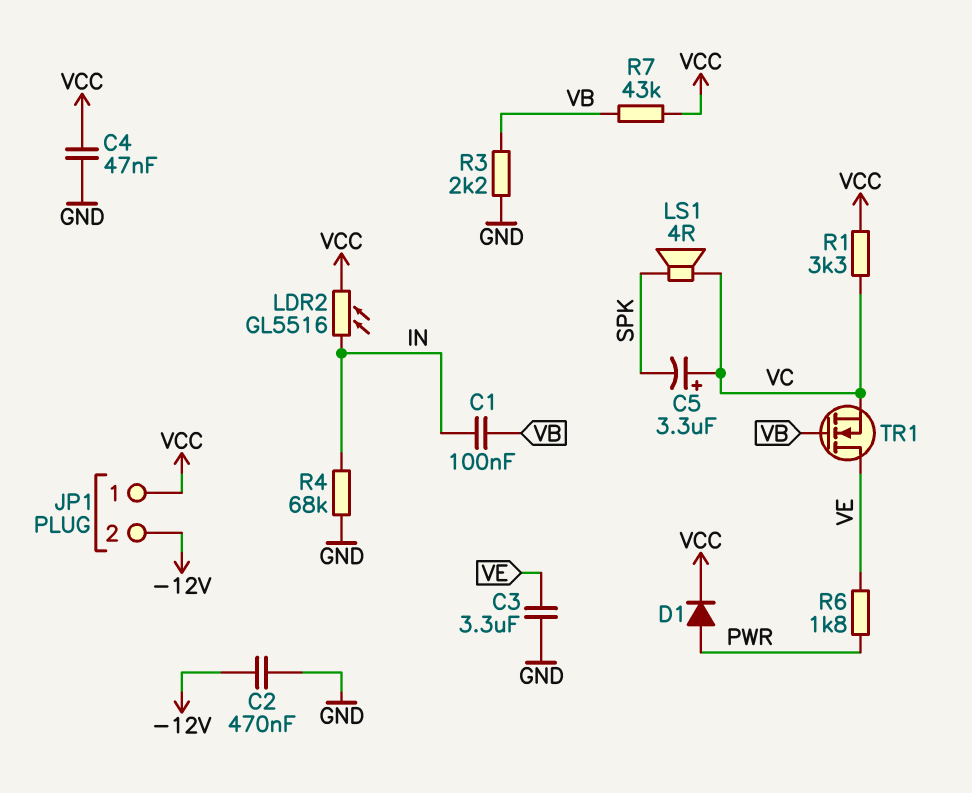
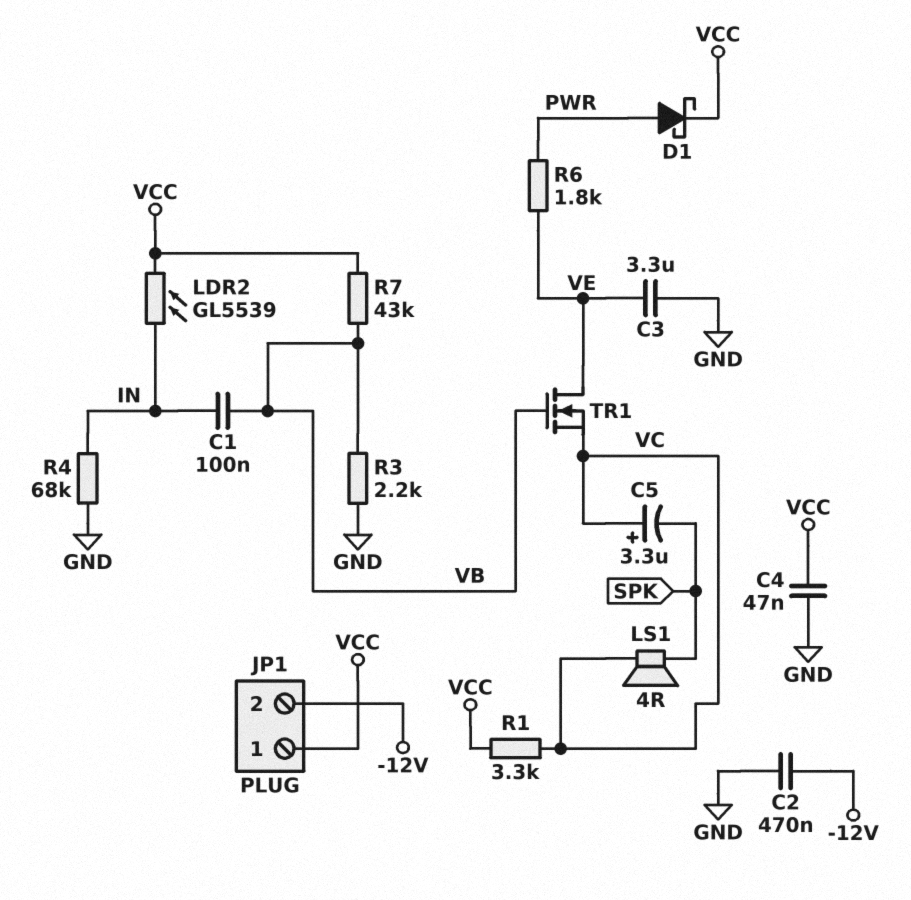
D1: diode (A PWR, K VCC) -> schottky (A PWR, K VCC)
LDR2: GL5516 (IN, VCC) -> GL5539 (IN, VCC)

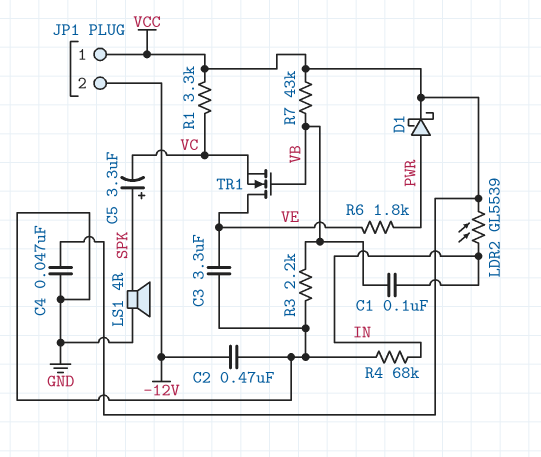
C5: 3.3uF (plus VC, minus SPK) -> 3.3uF (plus SPK, minus VC)
LS1: speaker 4R (SPK, VC) -> speaker 4R (GND, SPK)

